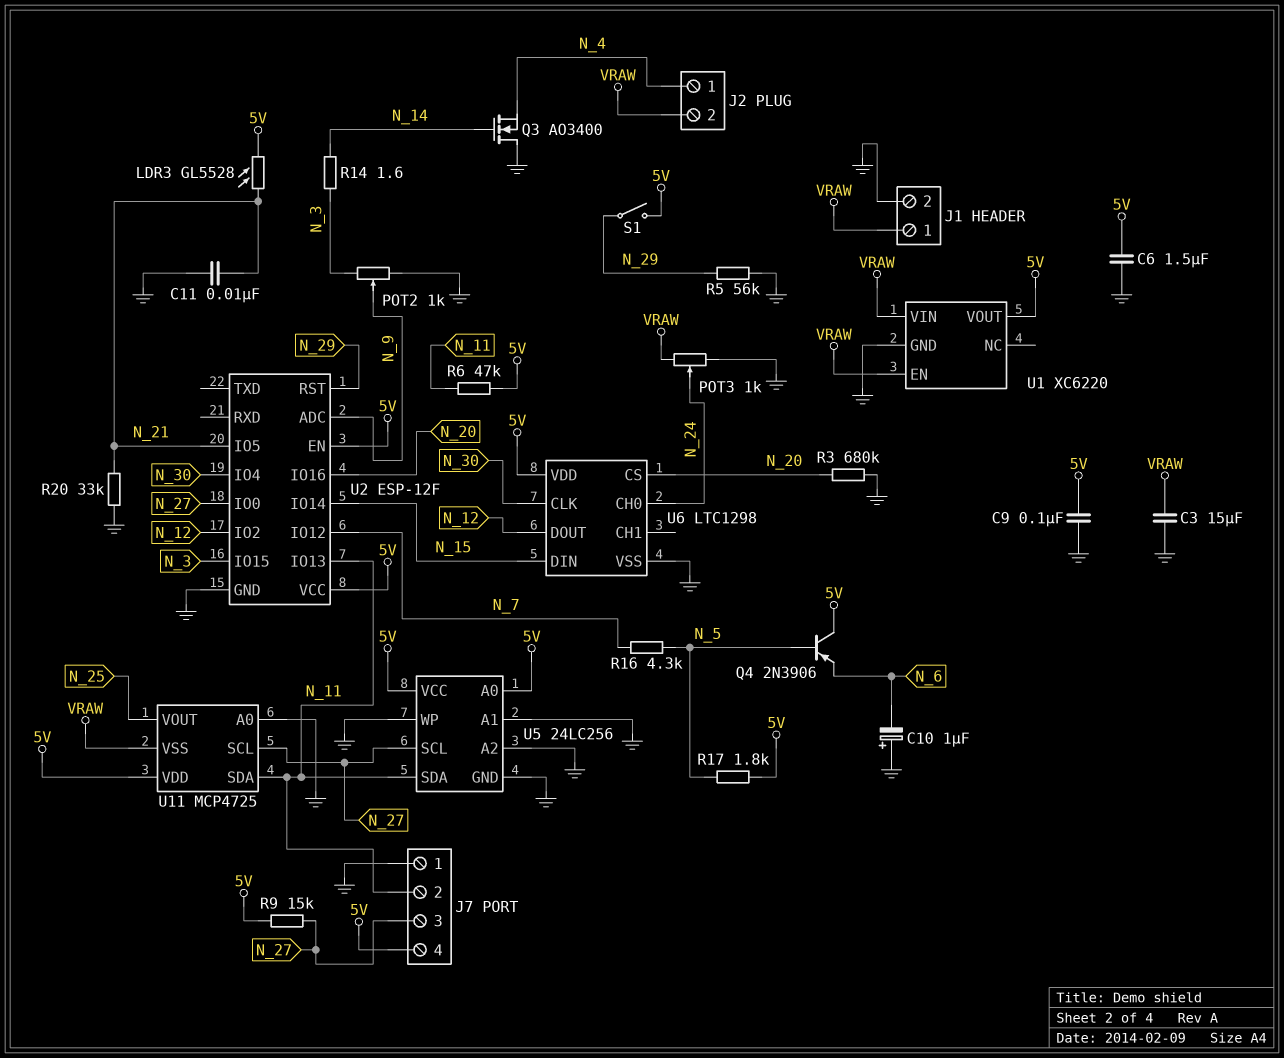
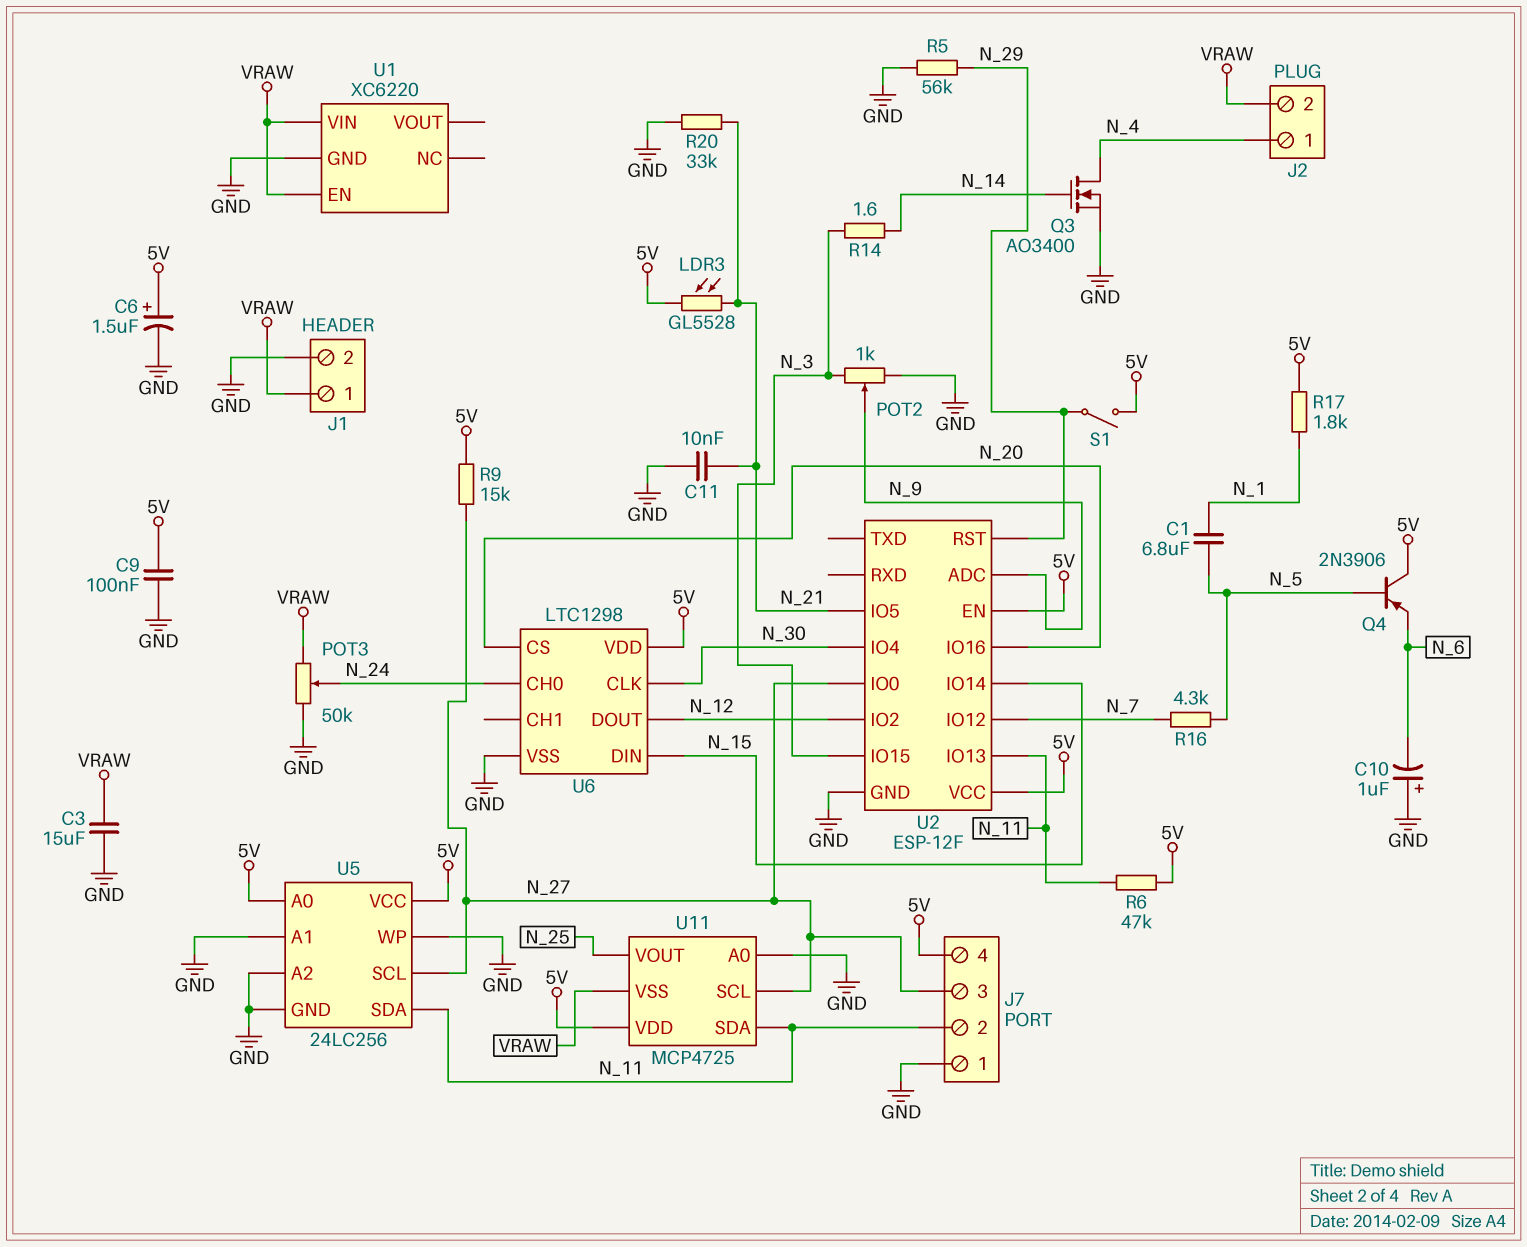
C1: none -> 6.8uF (N_1, N_5)
C6: 1.5uF (5V, GND) -> 1.5uF (plus 5V, minus GND)
POT3: 1k (GND, VRAW, wiper N_24) -> 50k (GND, VRAW, wiper N_24)
Q3: NMOS AO3400 (G N_14, D GND, S N_4) -> NMOS AO3400 (G N_14, D N_4, S GND)
R3: 680k (GND, N_20) -> none
R17: 1.8k (5V, N_5) -> 1.8k (5V, N_1)
U1 pin VOUT: 5V -> none

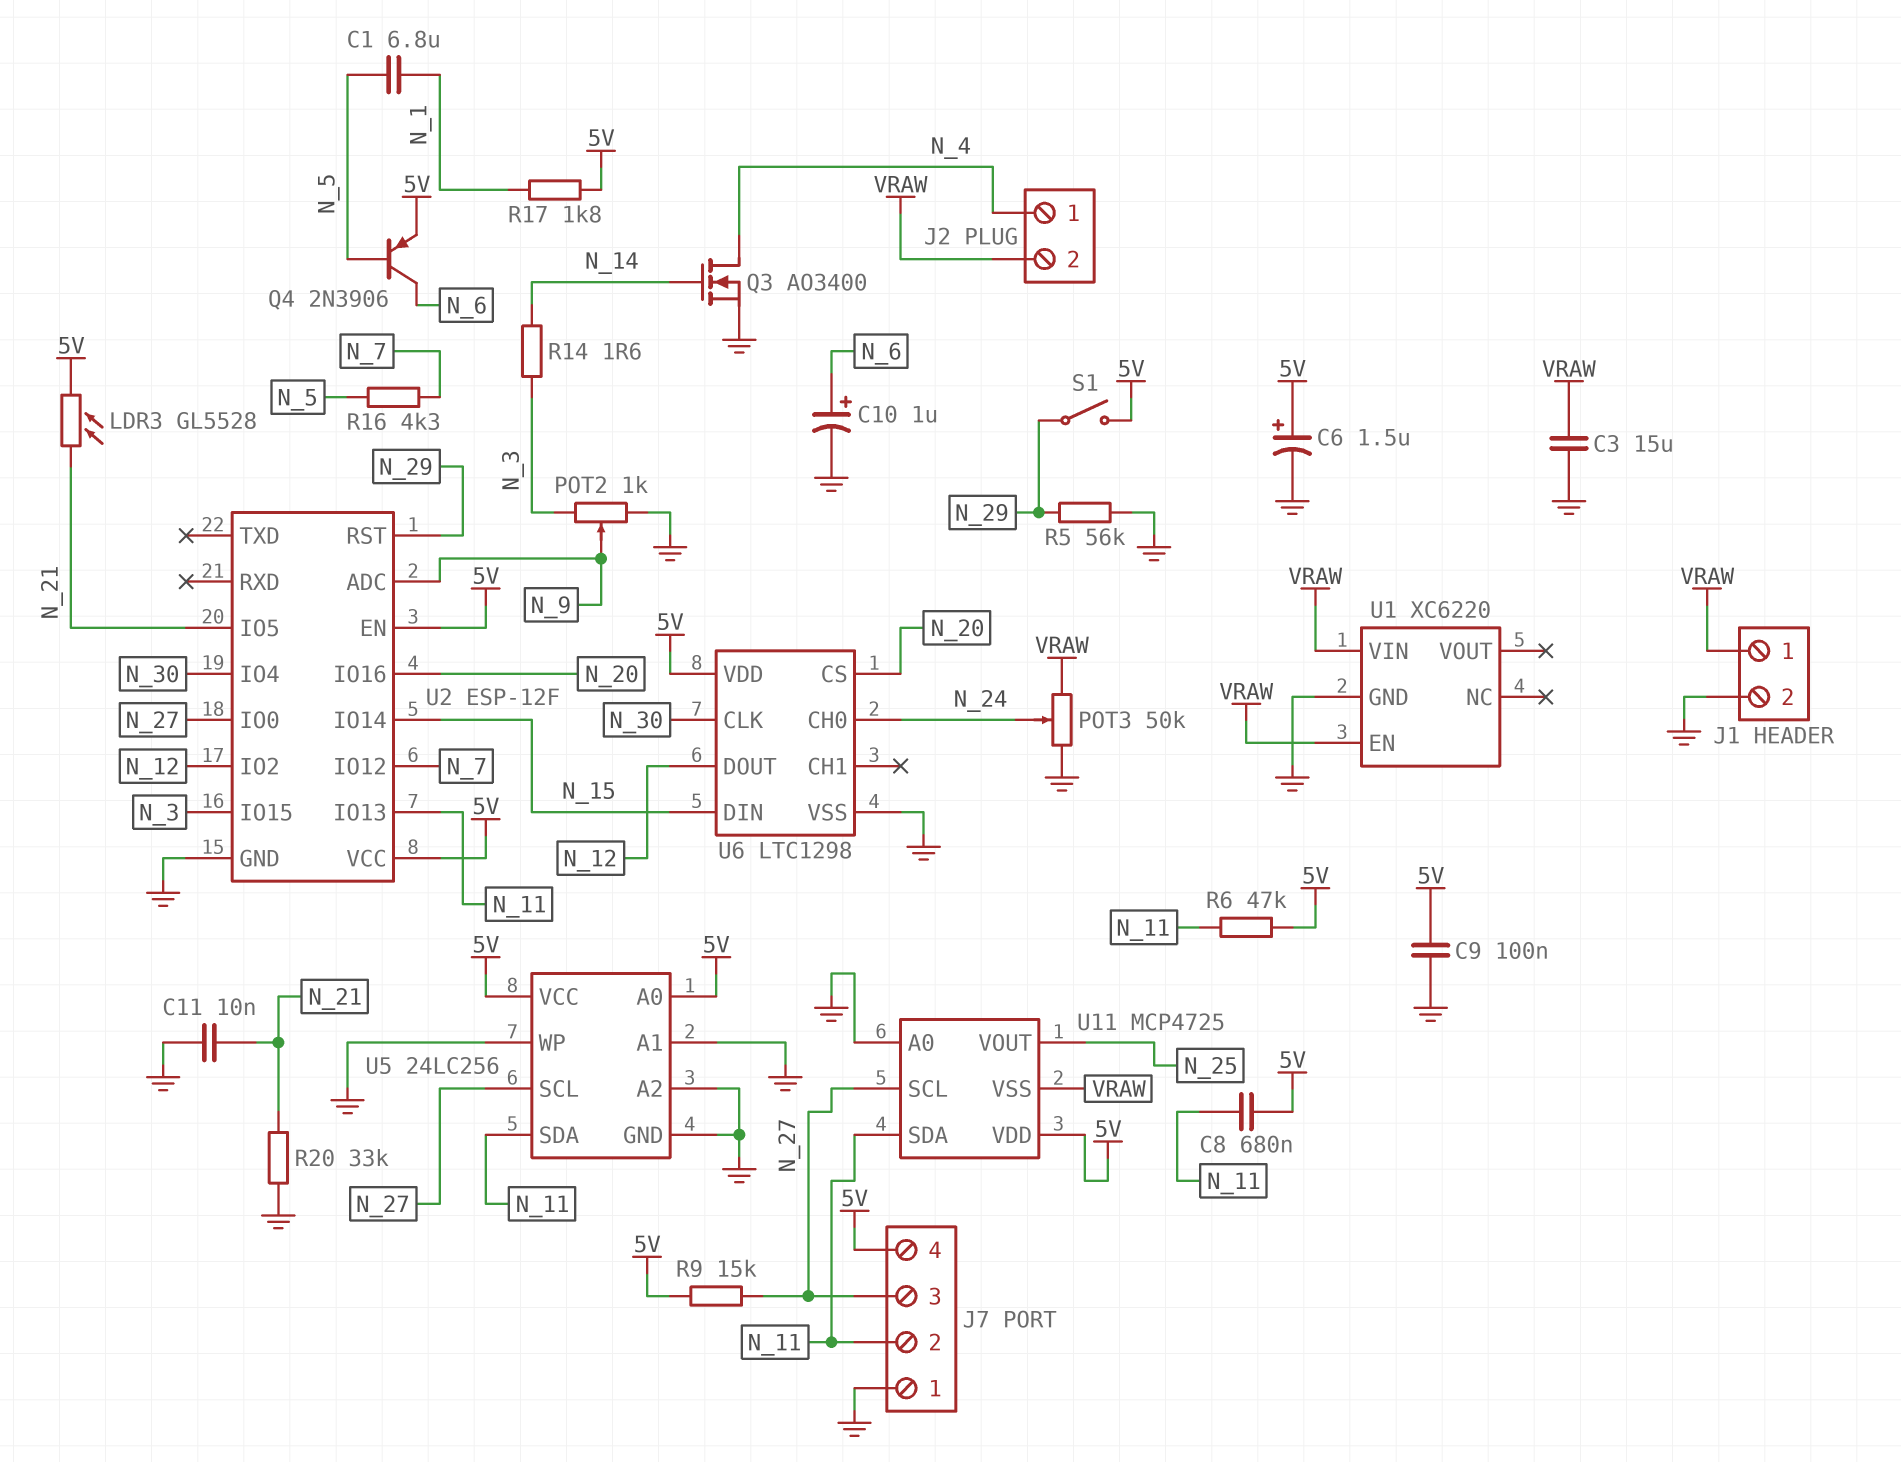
C8: none -> 680nF (5V, N_11)
C10: 1uF (plus GND, minus N_6) -> 1uF (plus N_6, minus GND)
Q4: PNP 2N3906 (B N_5, C 5V, E N_6) -> PNP 2N3906 (B N_5, C N_6, E 5V)

